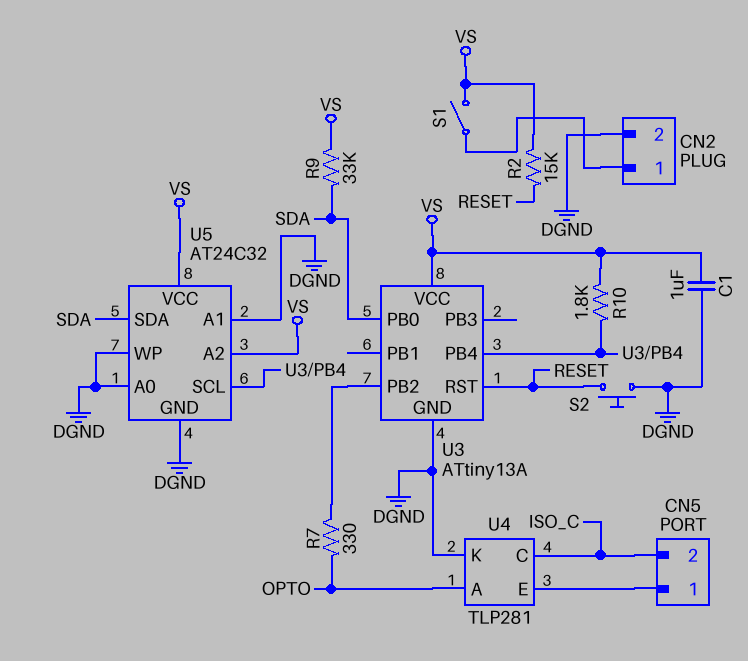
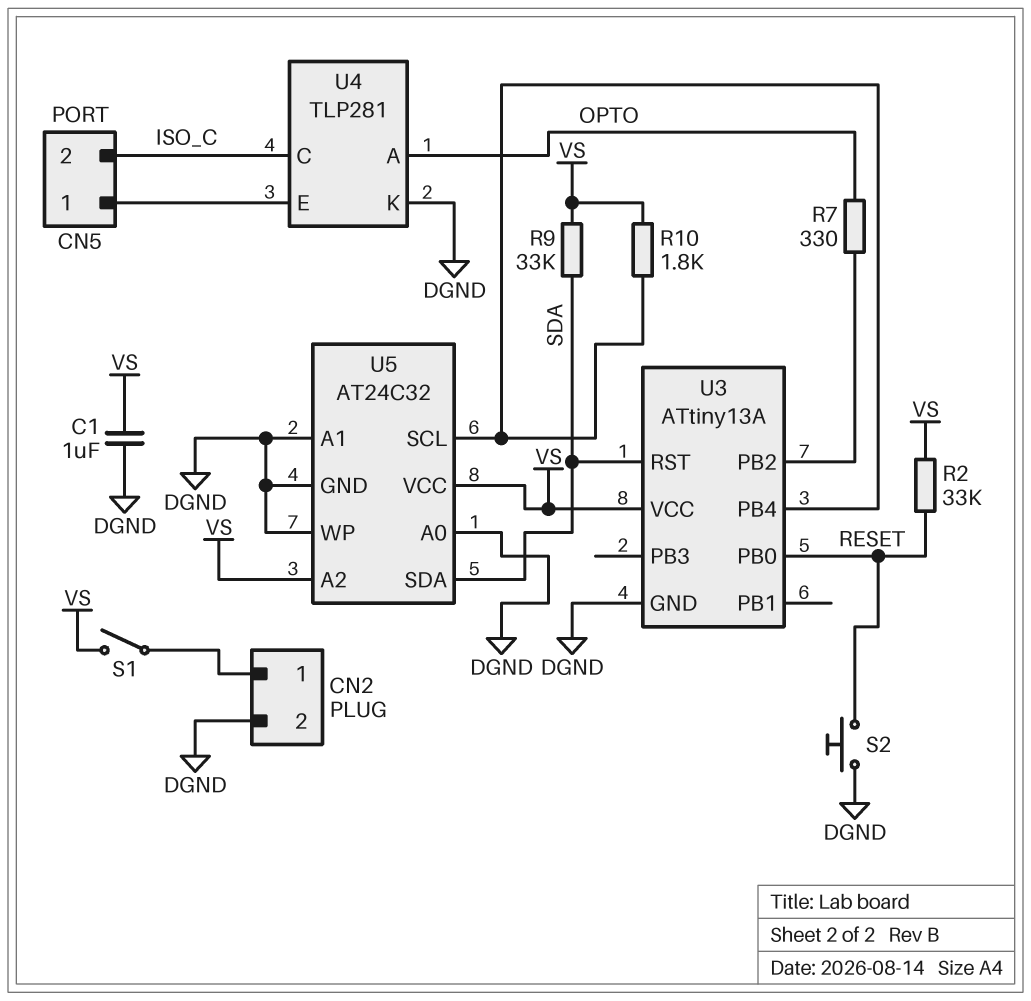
R2: 15k (RESET, VS) -> 33k (RESET, VS)
U3 pin PB0: SDA -> RESET
U3 pin RST: RESET -> SDA

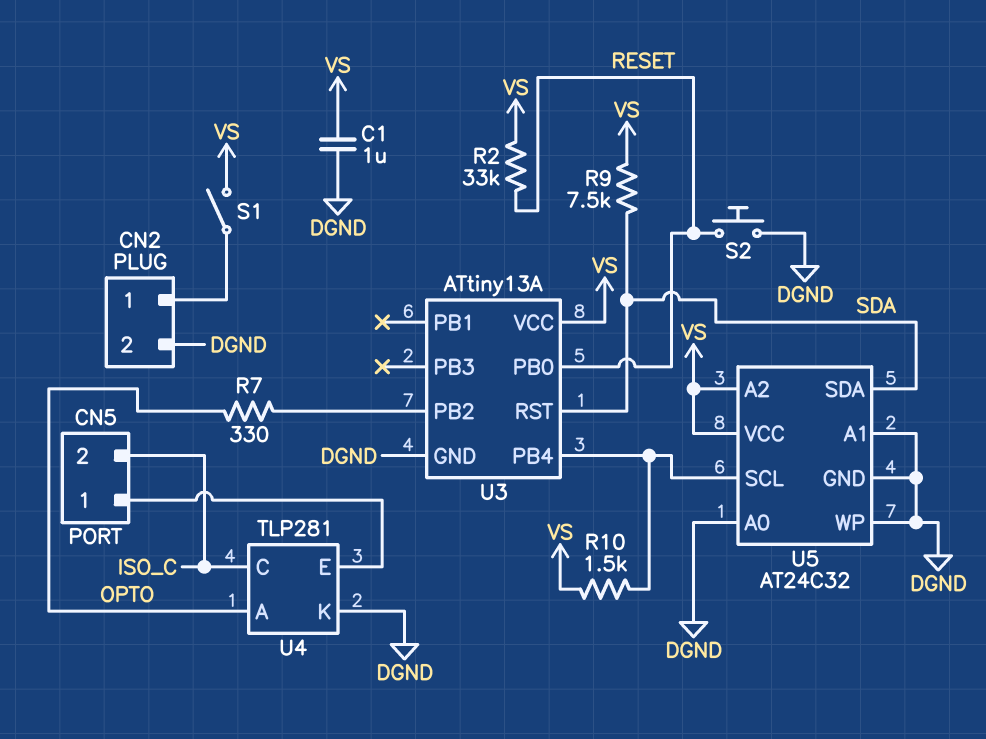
R9: 33k (SDA, VS) -> 7.5k (SDA, VS)
R10: 1.8k (U3/PB4, VS) -> 1.5k (U3/PB4, VS)

